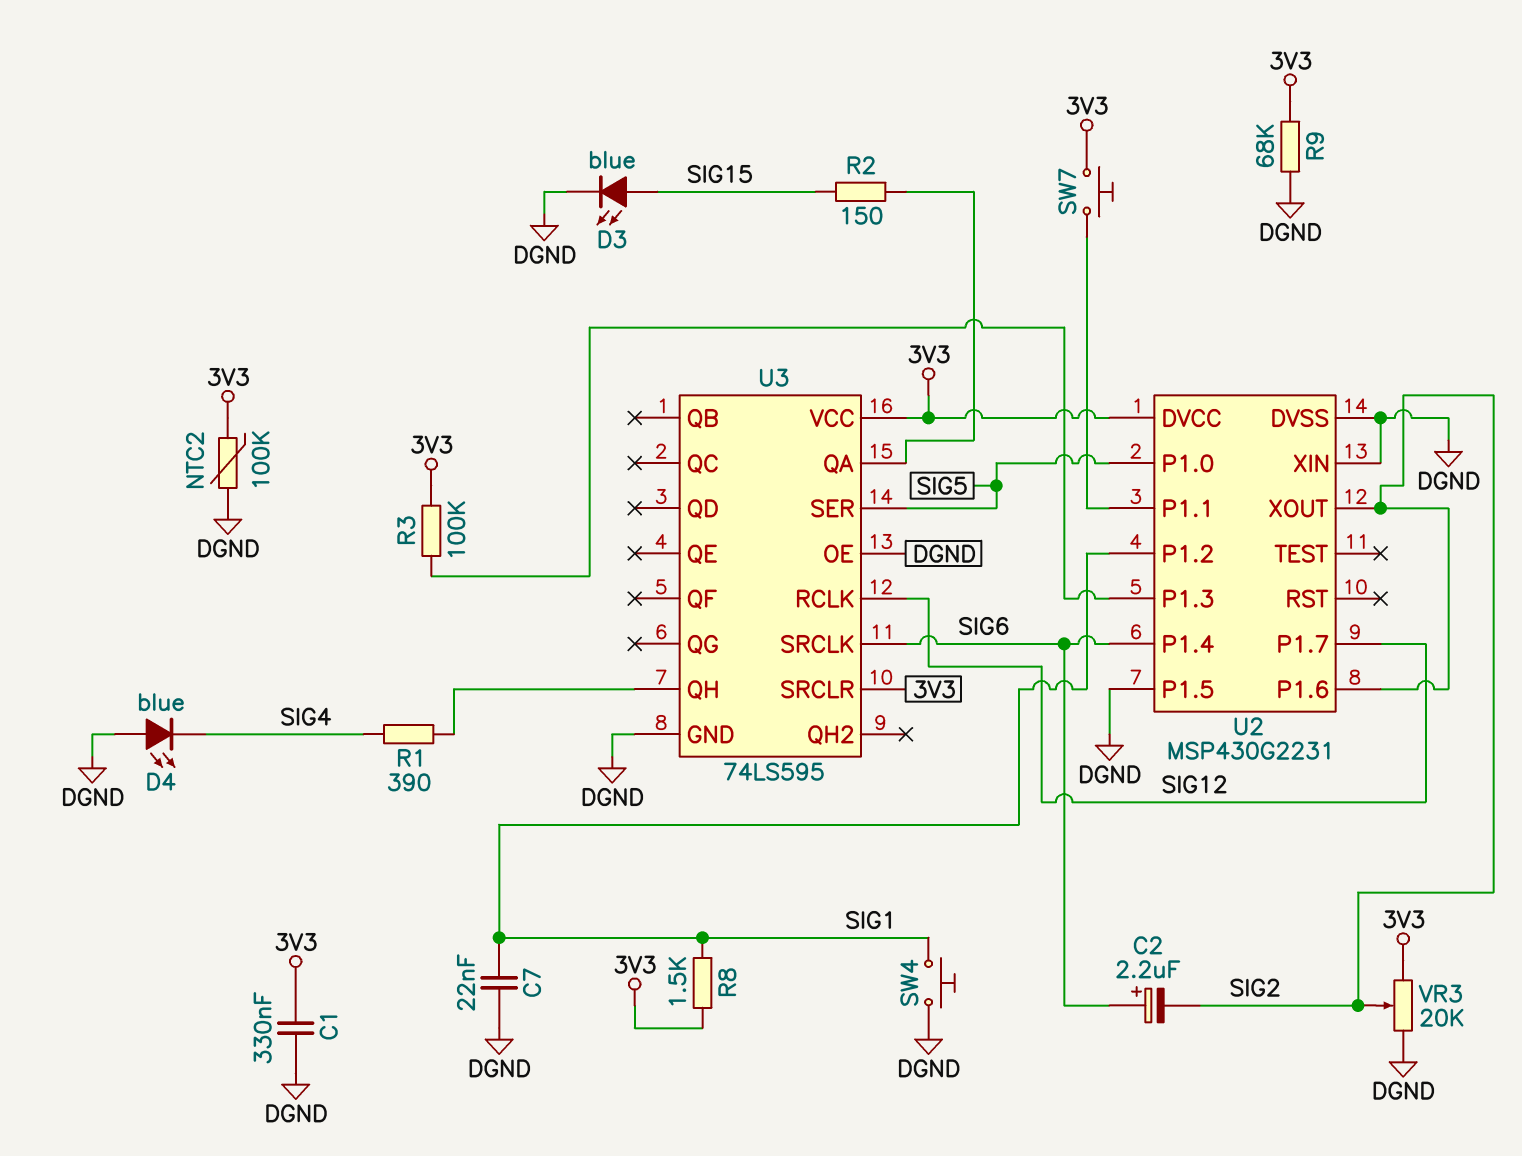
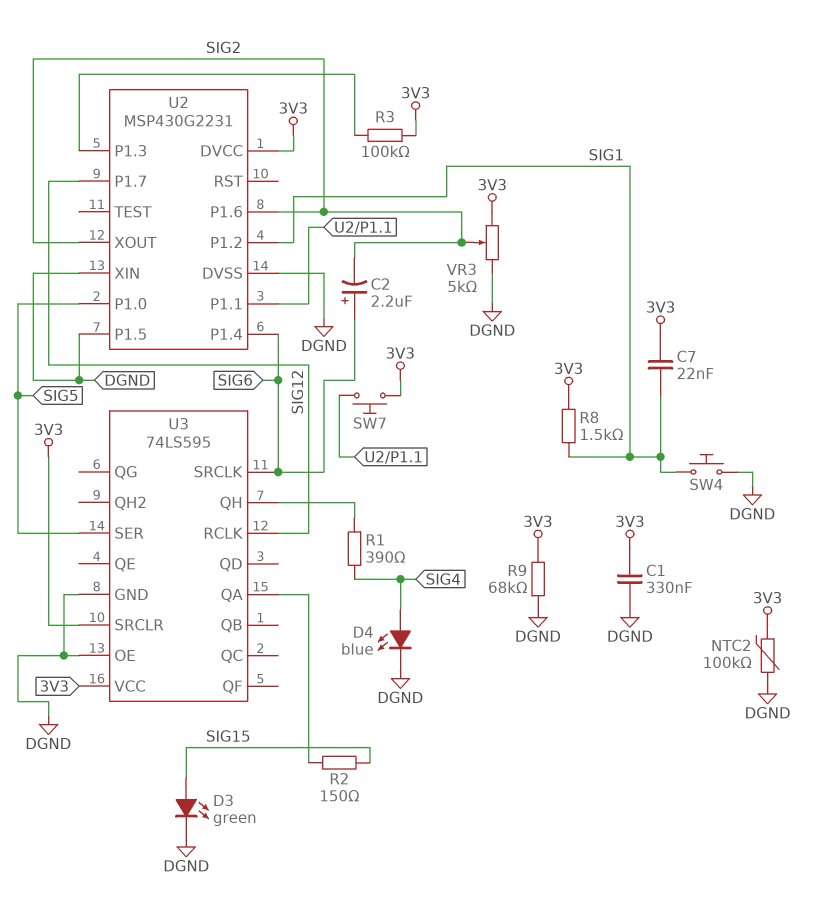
C7: 22nF (DGND, SIG1) -> 22nF (3V3, SIG1)
D3: LED blue (A SIG15, K DGND) -> LED green (A SIG15, K DGND)
D4: LED blue (A DGND, K SIG4) -> LED blue (A SIG4, K DGND)
VR3: 20k (3V3, DGND, wiper SIG2) -> 5k (3V3, DGND, wiper SIG2)

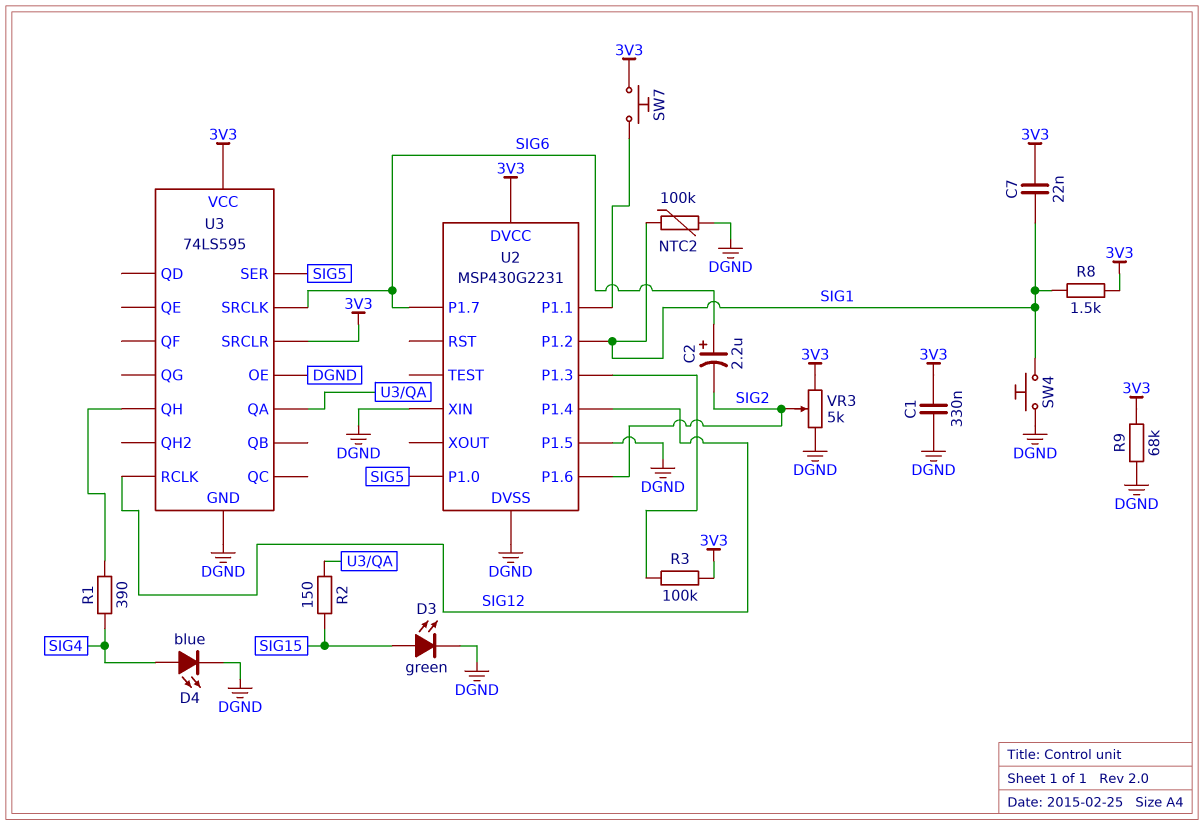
NTC2: 100k (3V3, DGND) -> 100k (DGND, SIG1)
U2 pin P1.4: SIG6 -> SIG12
U2 pin P1.7: SIG12 -> SIG6
U2 pin XOUT: SIG2 -> none

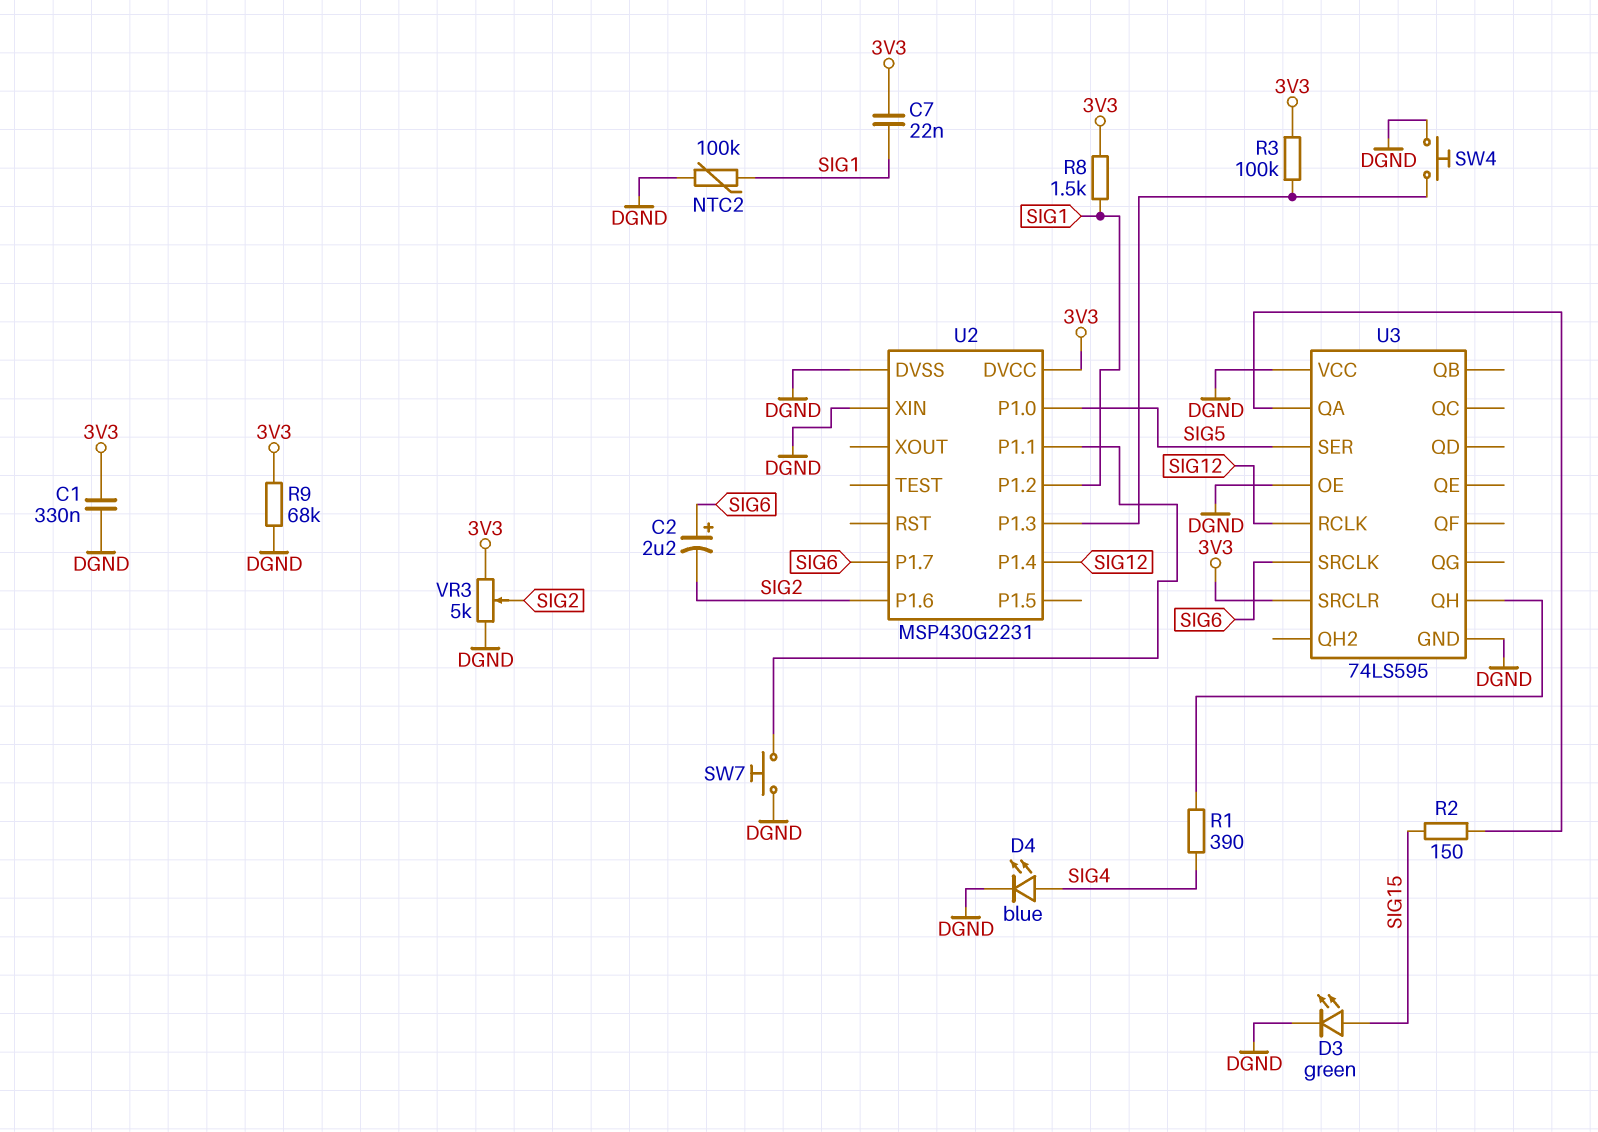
SW4: button (DGND, SIG1) -> button (DGND, U2/P1.3)
SW7: button (3V3, U2/P1.1) -> button (DGND, U2/P1.1)
U2 pin P1.5: DGND -> none
U3 pin VCC: 3V3 -> DGND

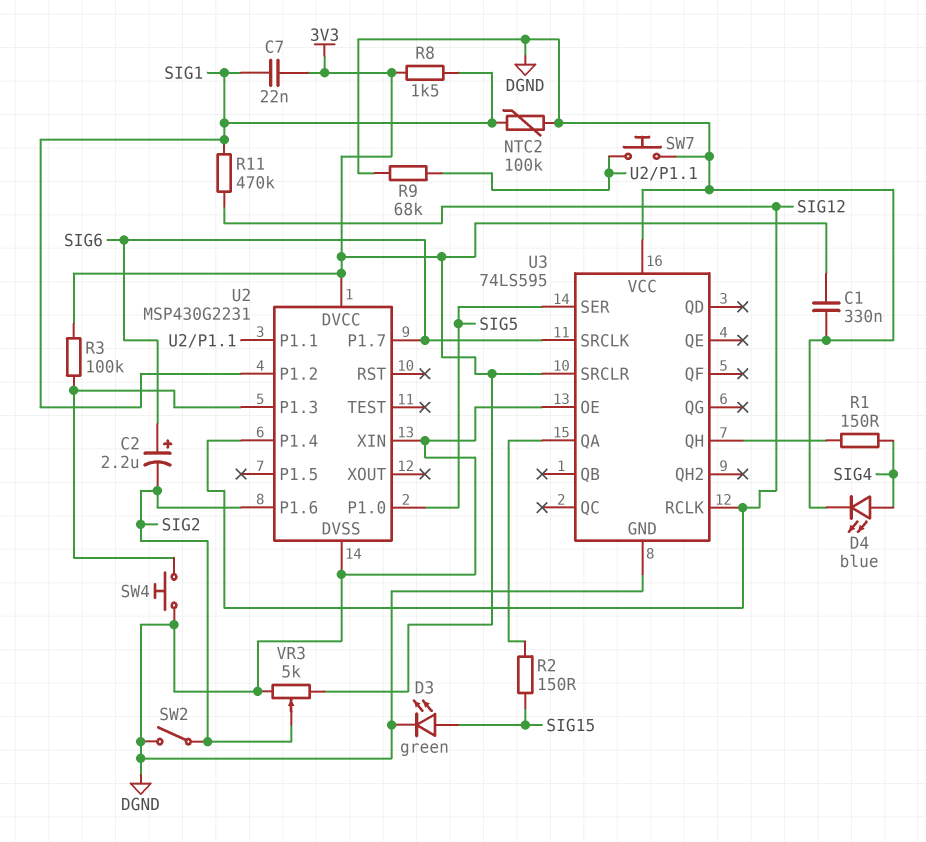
R1: 390 (SIG4, U3/QH) -> 150 (SIG4, U3/QH)
R9: 68k (3V3, DGND) -> 68k (DGND, U2/P1.1)
R11: none -> 470k (SIG1, SIG12)
SW2: none -> switch (DGND, SIG2)

